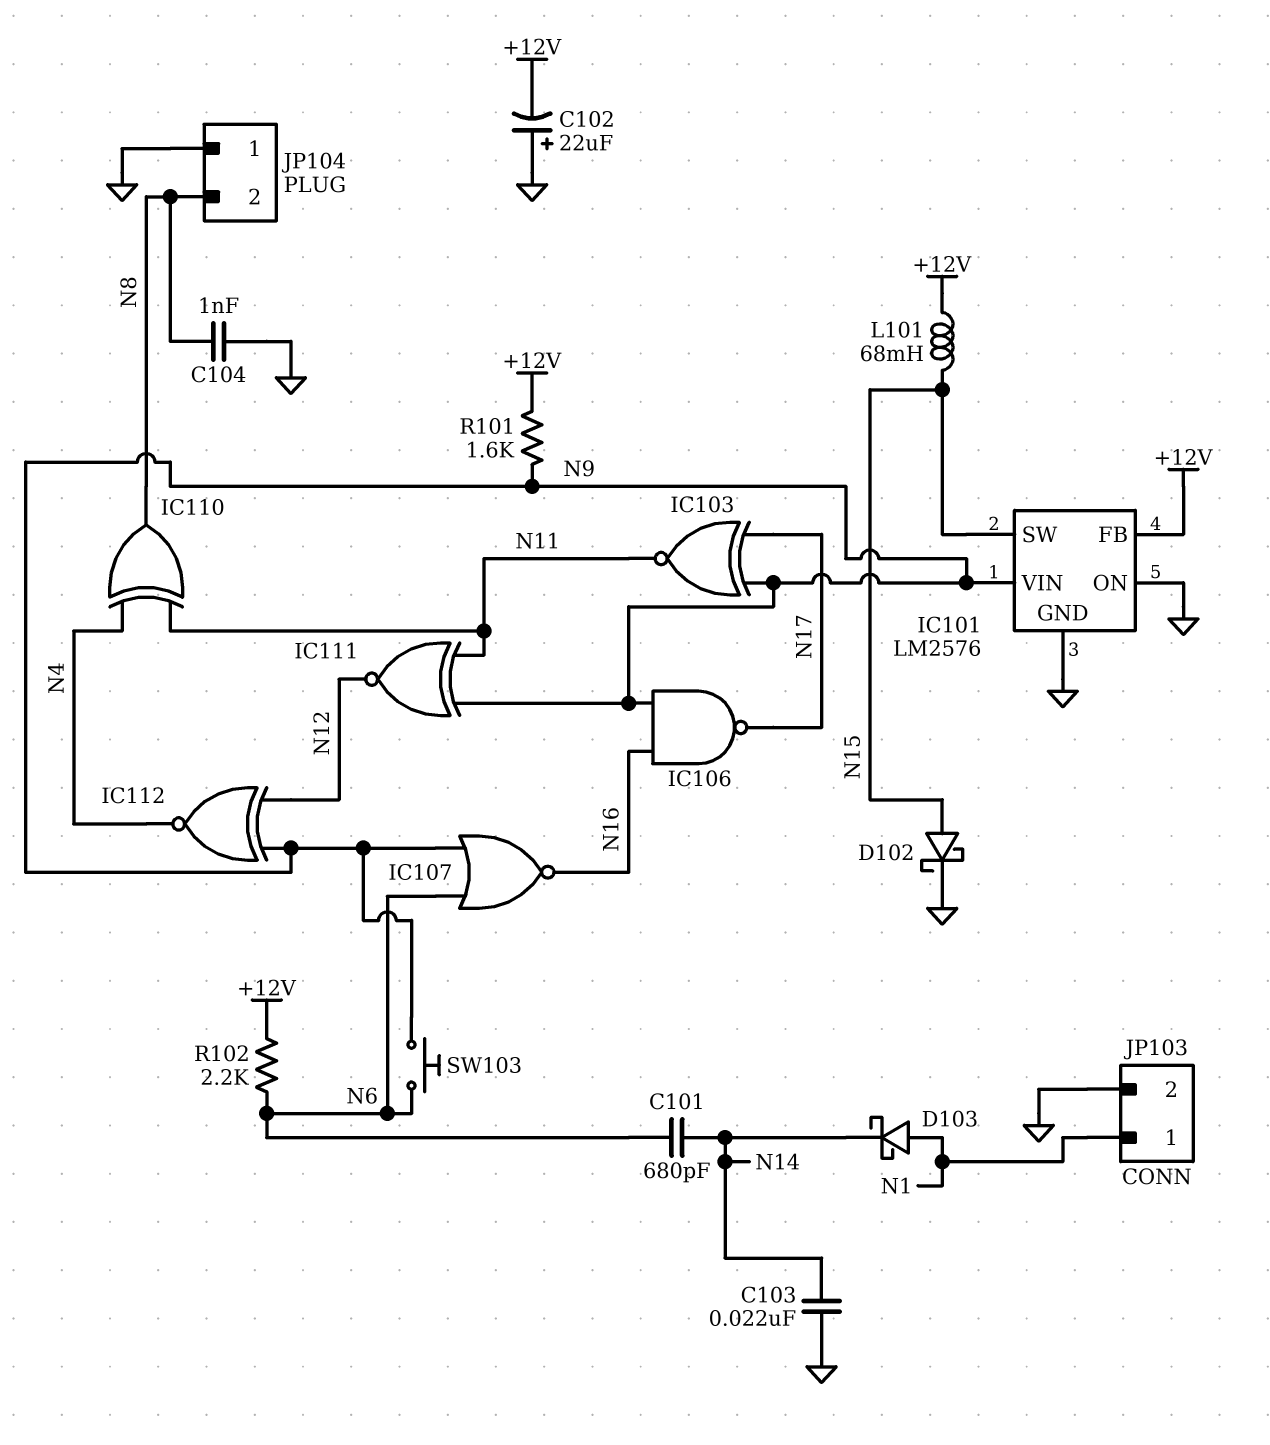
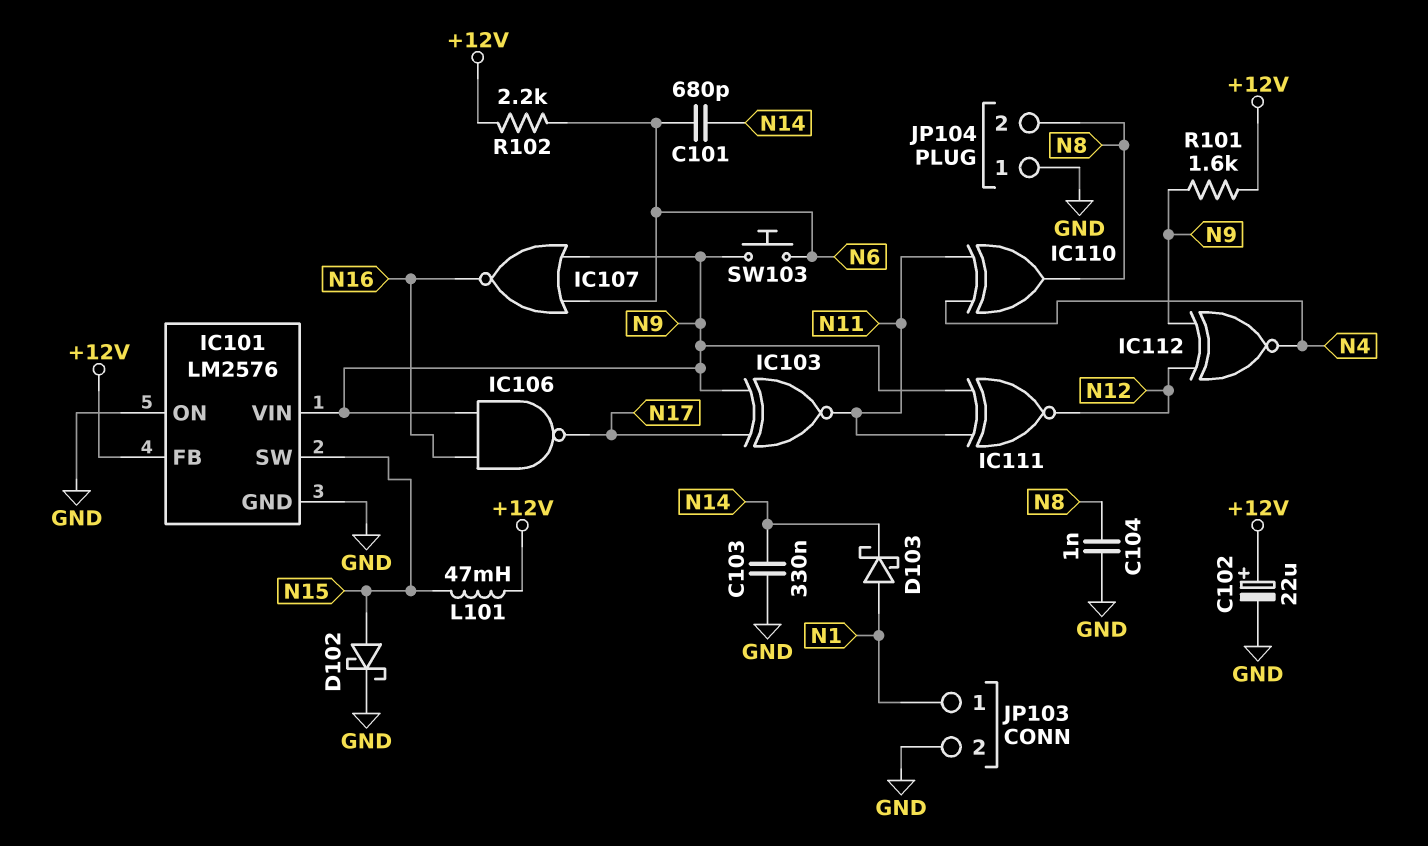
C102: 22uF (plus GND, minus +12V) -> 22uF (plus +12V, minus GND)
C103: 22nF (GND, N14) -> 330nF (GND, N14)
L101: 68mH (+12V, N15) -> 47mH (+12V, N15)

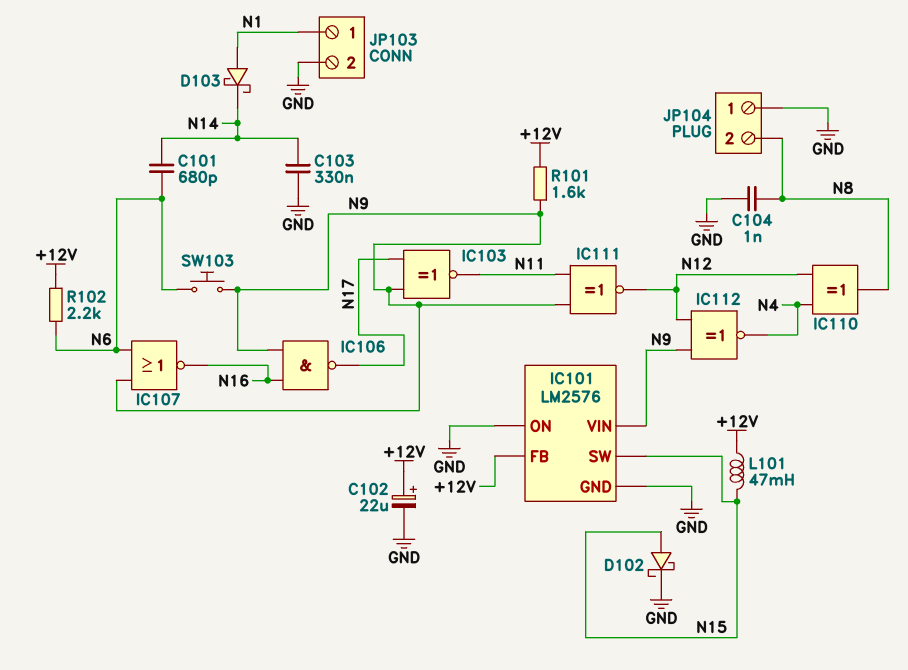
IC110: XOR (in N4, in N11, out N8) -> XOR (in N4, in N12, out N8)

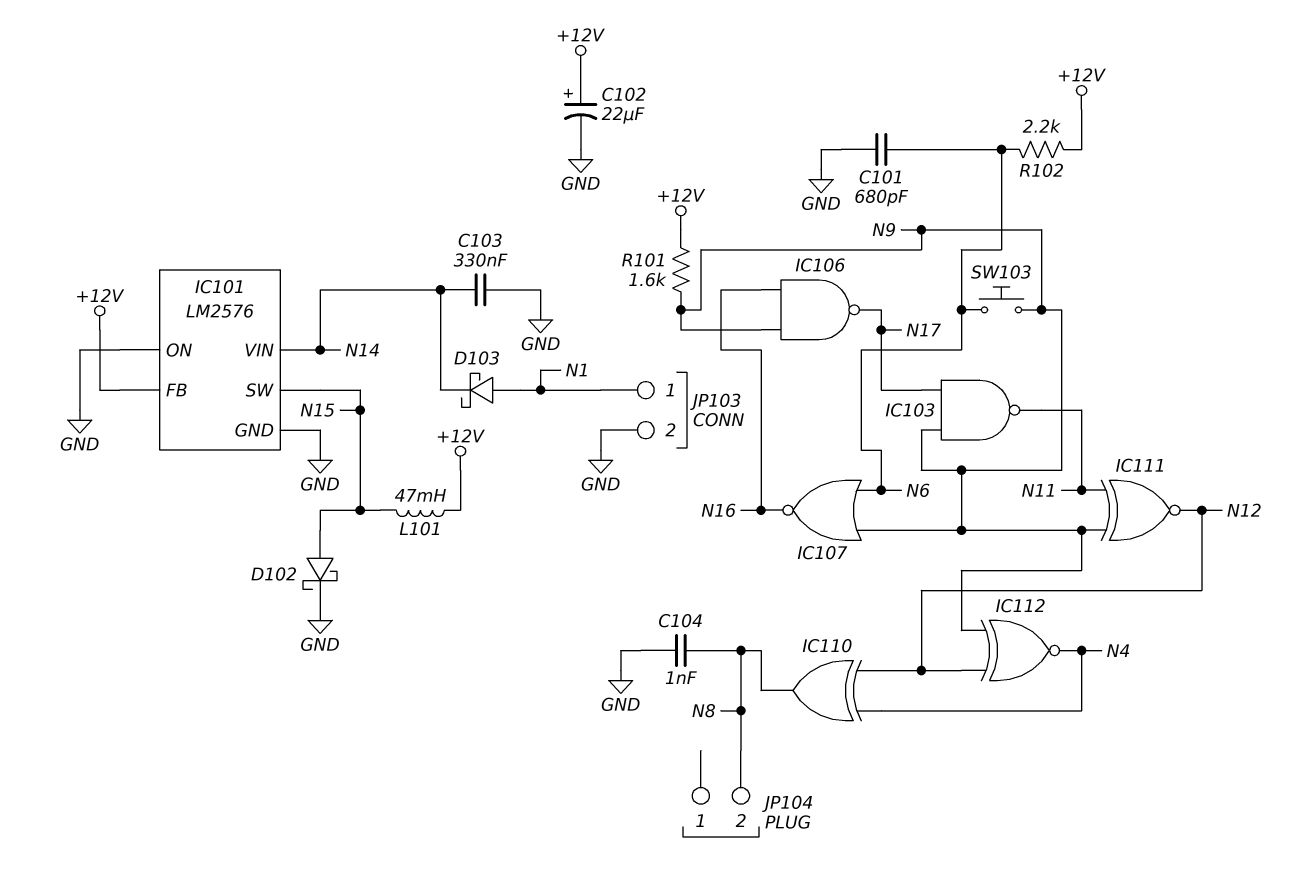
C101: 680pF (N6, N14) -> 680pF (GND, N6)
IC101 pin VIN: N9 -> N14
IC103: XNOR (in N9, in N17, out N11) -> NAND (in N9, in N17, out N11)
JP104 pin 1: GND -> none

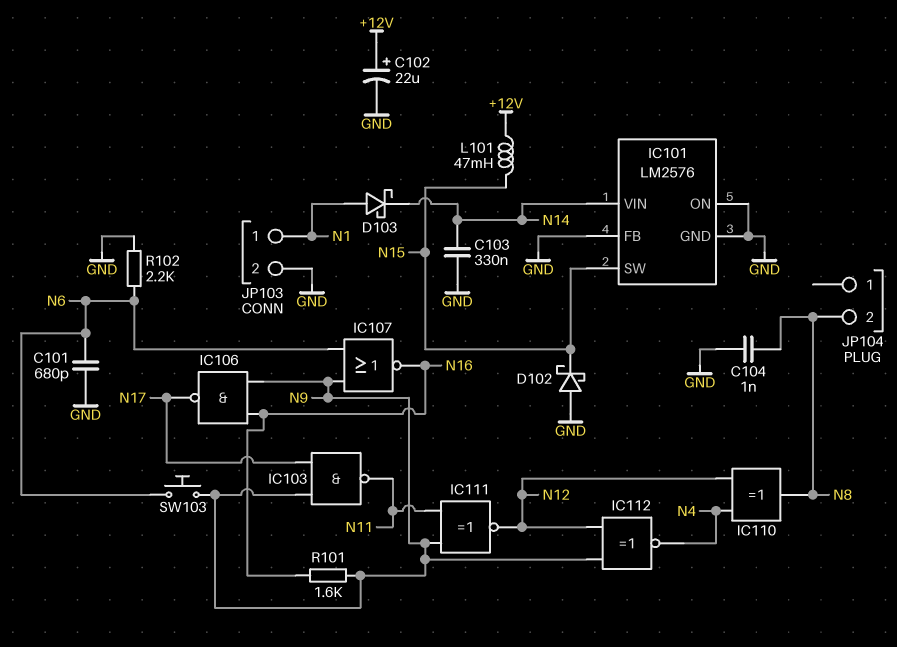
D102: schottky (A N15, K GND) -> schottky (A GND, K N15)
IC101 pin FB: +12V -> GND
R101: 1.6k (+12V, N9) -> 1.6k (N9, N16)
R102: 2.2k (+12V, N6) -> 2.2k (GND, N6)

